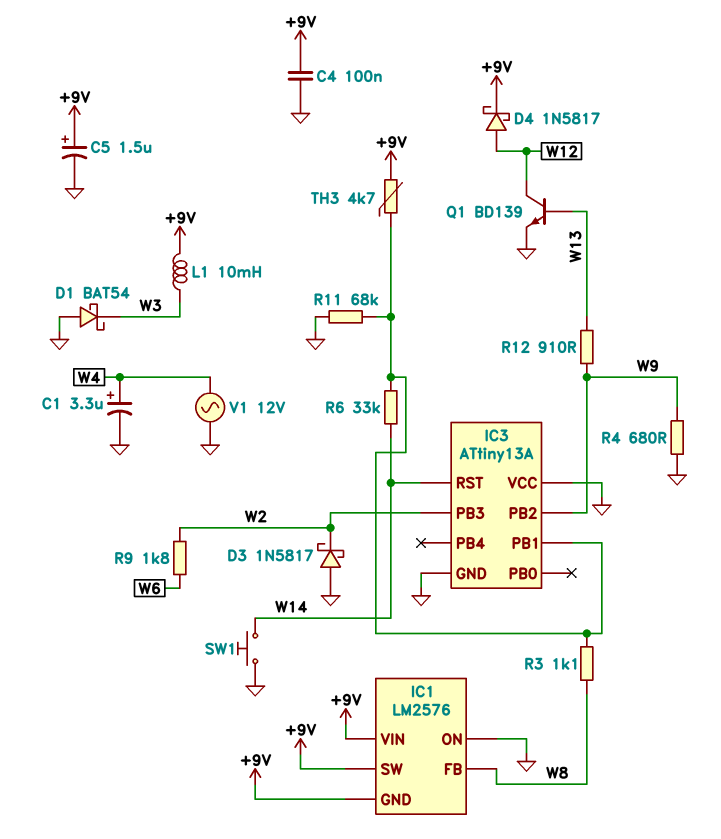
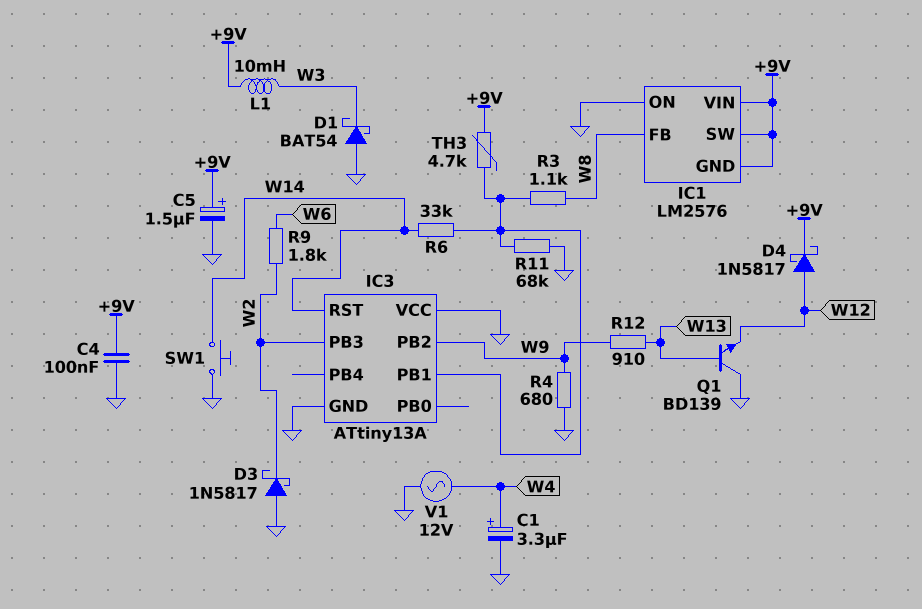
Q1: NPN BD139 (B W13, C W12, E GND) -> NPN BD139 (B W13, C GND, E W12)

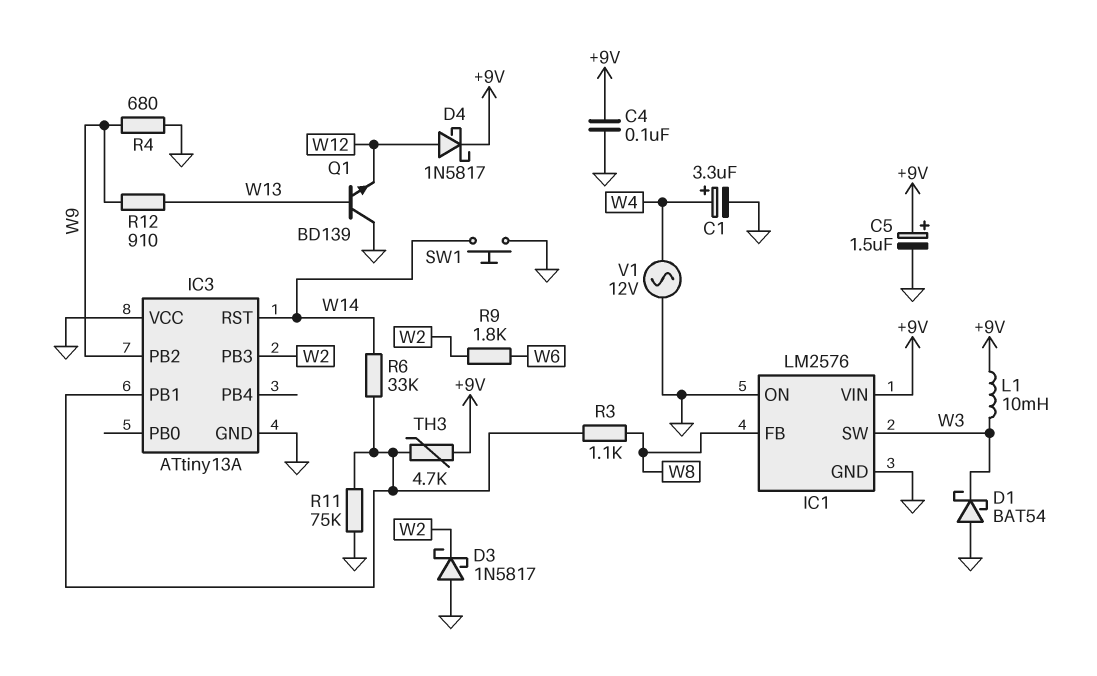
IC1 pin GND: +9V -> GND
IC1 pin SW: +9V -> W3
R11: 68k (GND, IC3/PB1) -> 75k (GND, IC3/PB1)

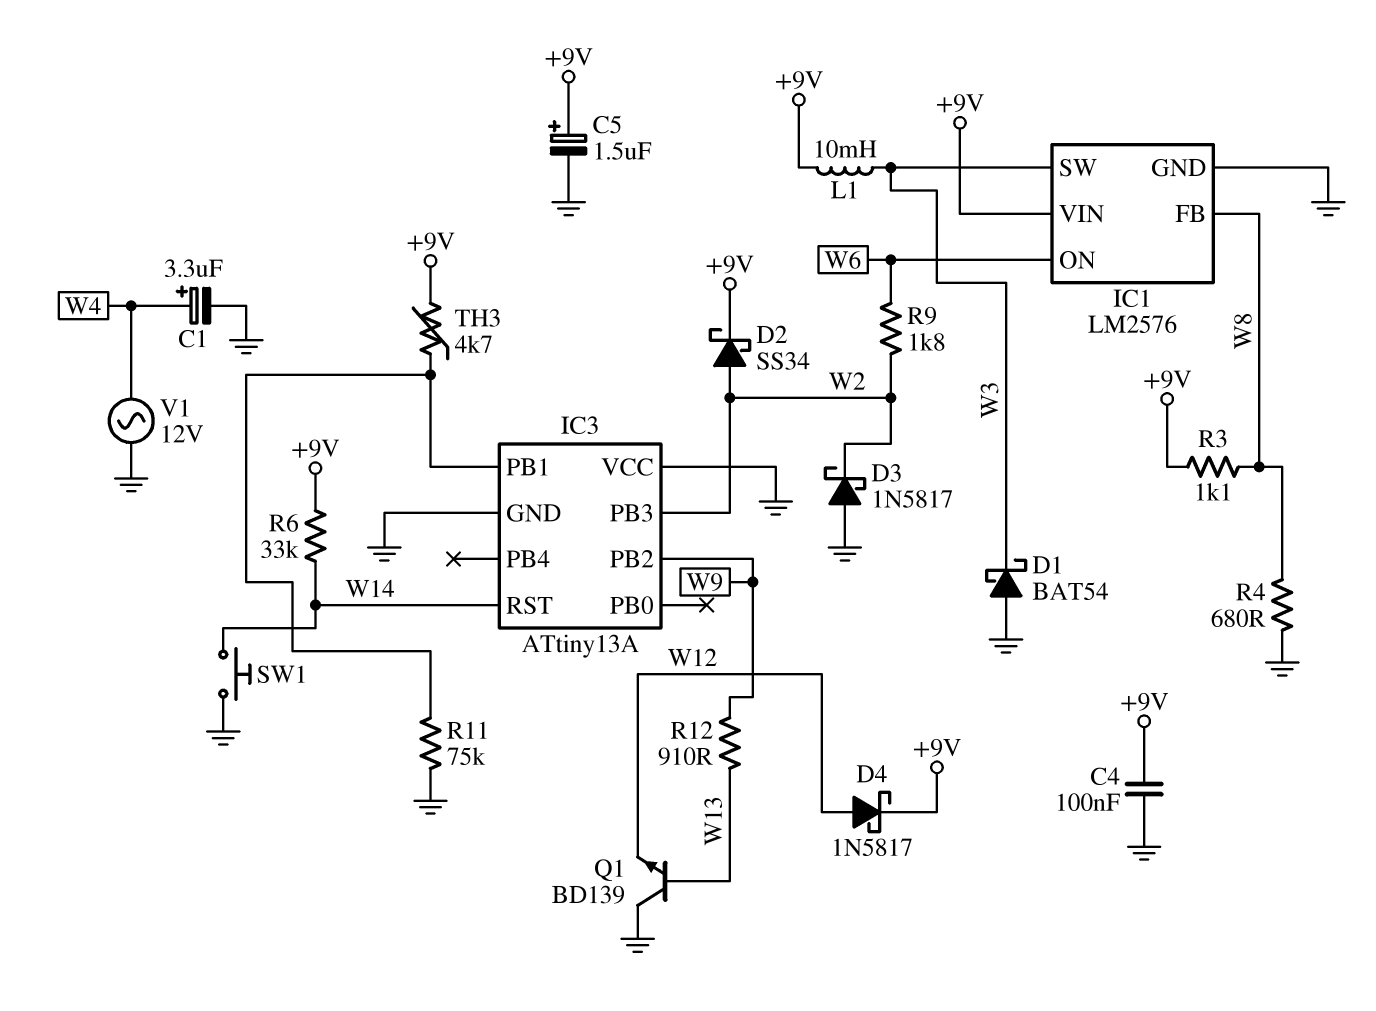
D2: none -> schottky SS34 (A W2, K +9V)
IC1 pin ON: GND -> W6
R3: 1.1k (IC3/PB1, W8) -> 1.1k (+9V, W8)
R4: 680 (GND, W9) -> 680 (GND, W8)
R6: 33k (IC3/PB1, W14) -> 33k (+9V, W14)

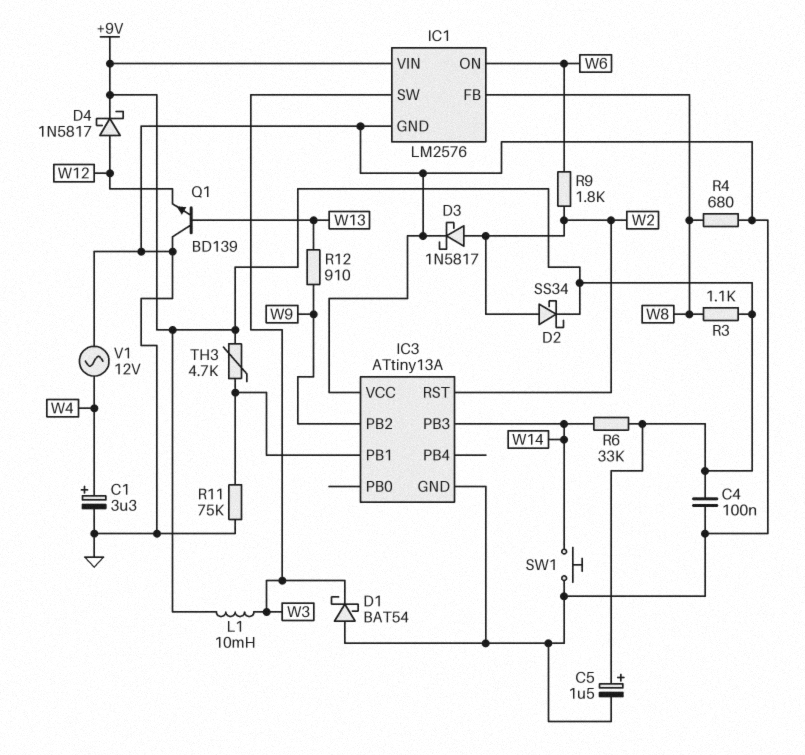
D3: schottky 1N5817 (A GND, K W2) -> schottky 1N5817 (A W2, K GND)
IC3 pin PB3: W2 -> W14
IC3 pin RST: W14 -> W2

